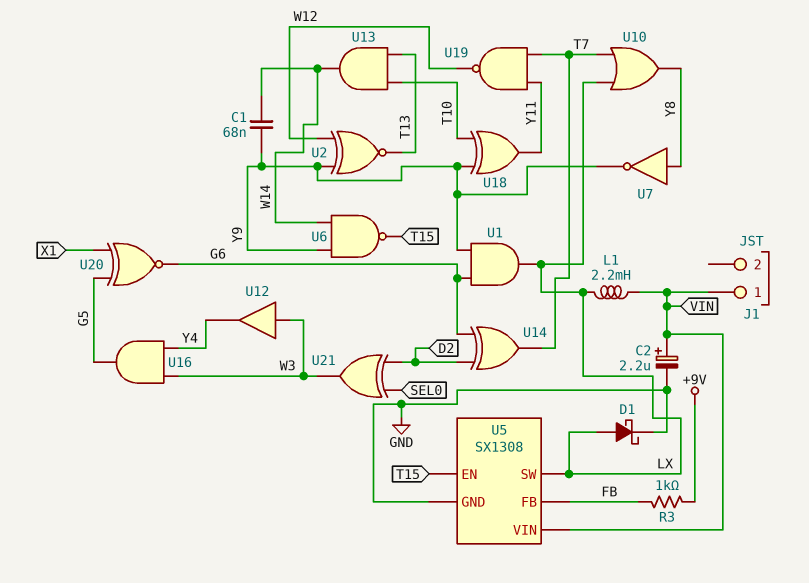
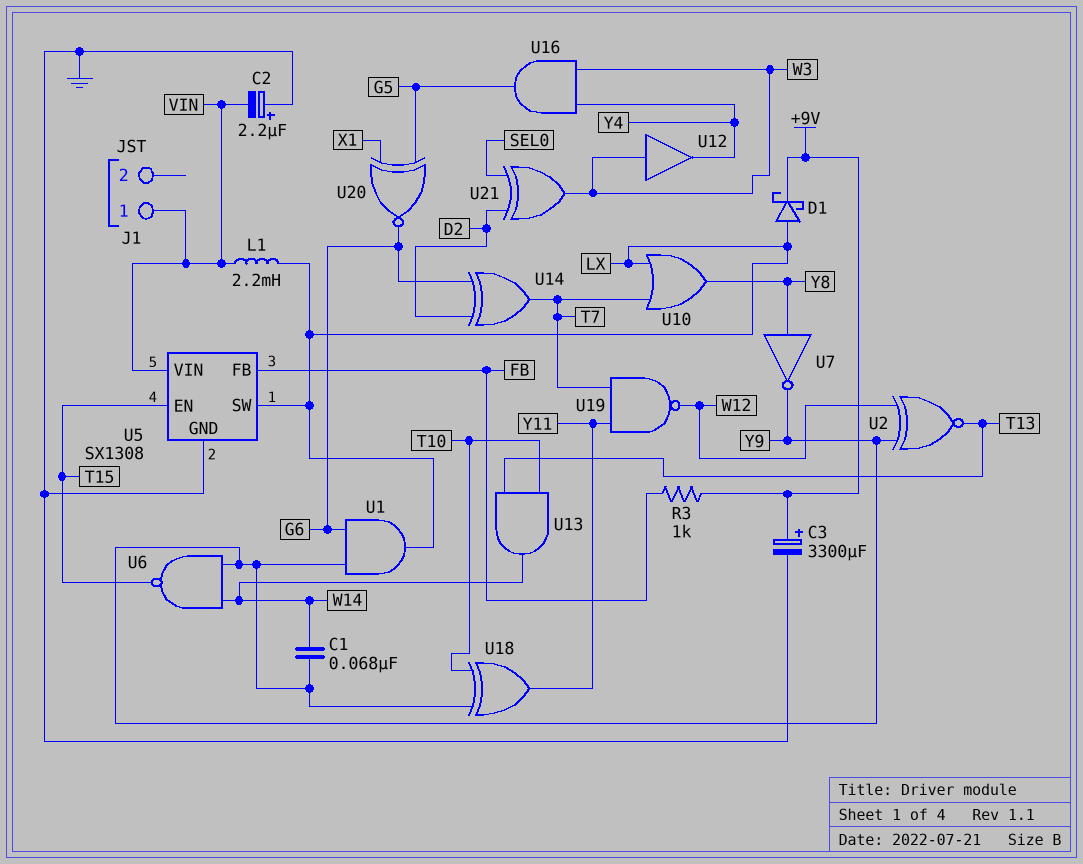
C2: 2.2uF (plus VIN, minus GND) -> 2.2uF (plus GND, minus VIN)
C3: none -> 3300uF (plus +9V, minus GND)
D1: schottky (A LX, K GND) -> schottky (A LX, K +9V)

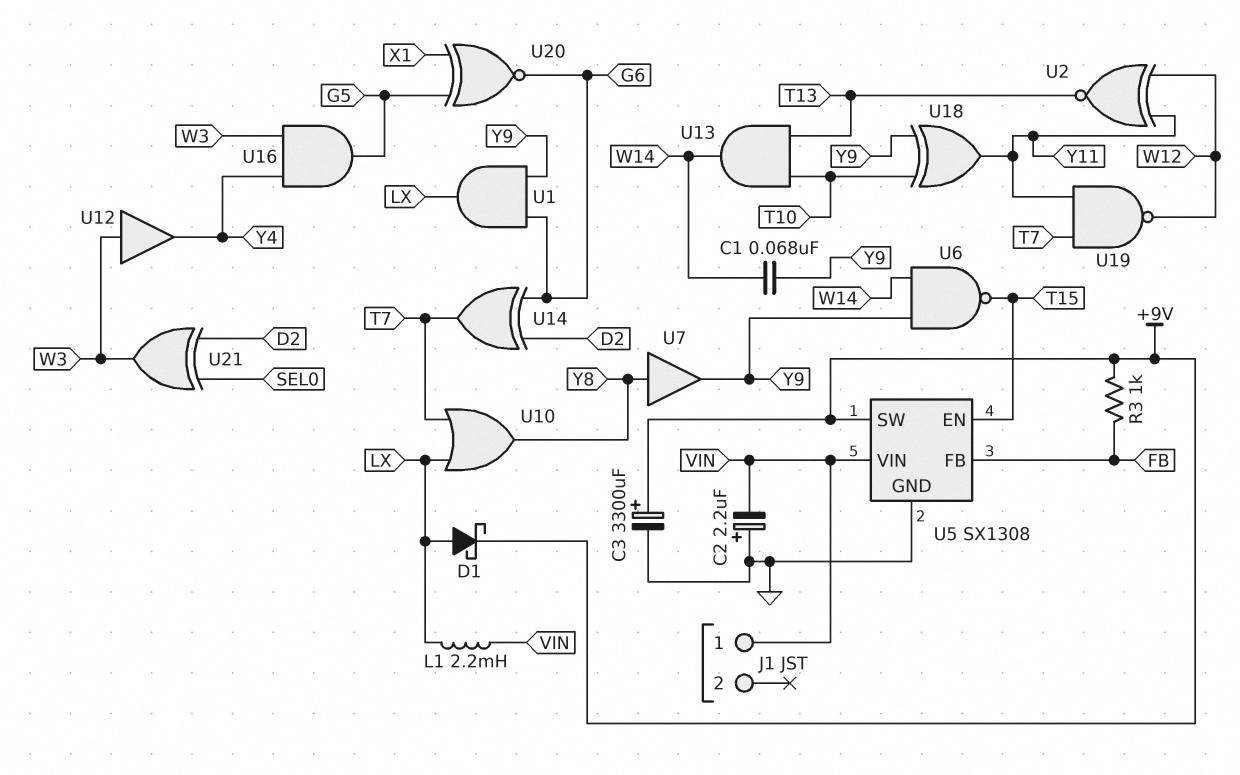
U2: XNOR (in W12, in Y9, out T13) -> XNOR (in W12, in Y11, out T13)
U5 pin SW: LX -> +9V
U7: NOT (in Y8, out Y9) -> buffer (in Y8, out Y9)

